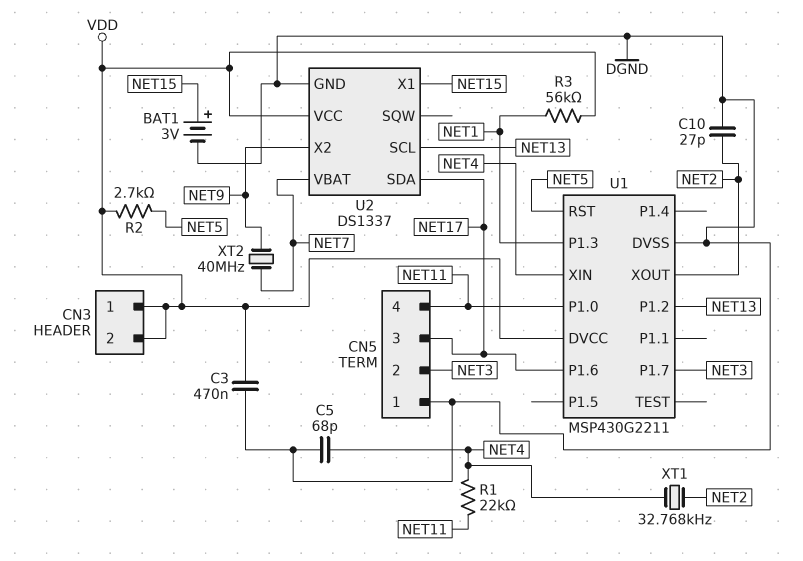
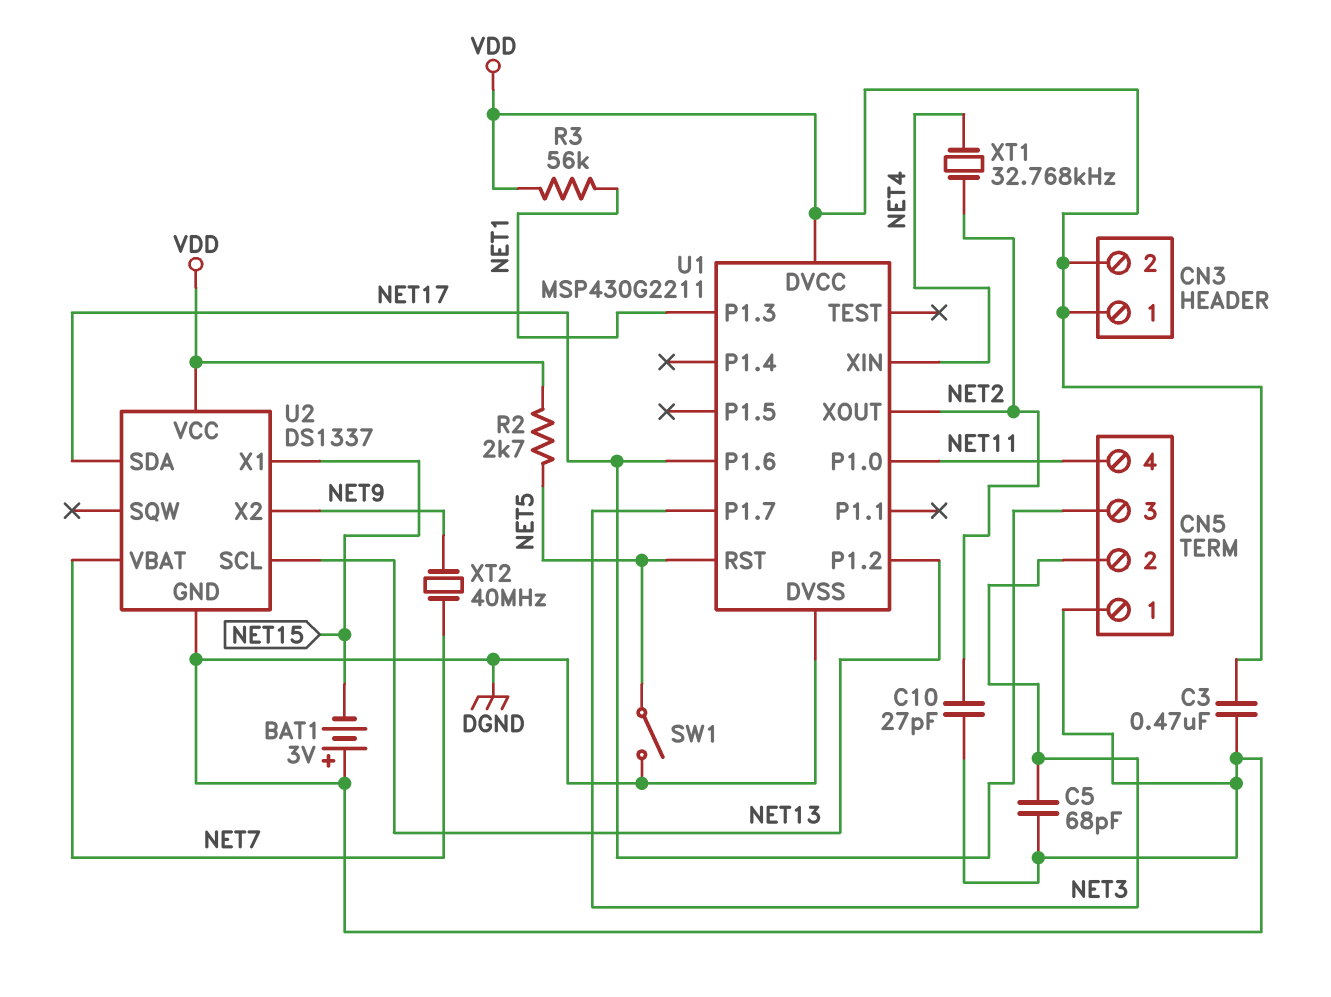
BAT1: 3V (plus NET15, minus DGND) -> 3V (plus DGND, minus NET15)
C5: 68pF (DGND, NET4) -> 68pF (DGND, NET3)
R1: 22k (NET4, NET11) -> none
SW1: none -> switch (DGND, NET5)

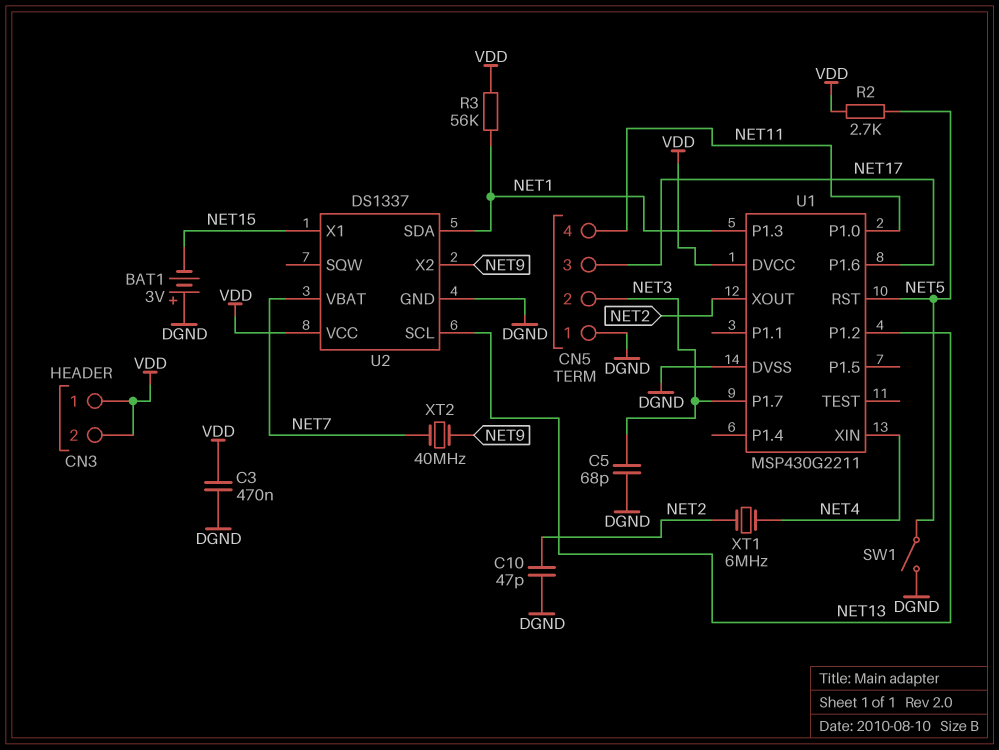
C10: 27pF (DGND, NET2) -> 47pF (DGND, NET2)
U2 pin SDA: NET17 -> NET1
XT1: 32.768kHz (NET2, NET4) -> 6MHz (NET2, NET4)

